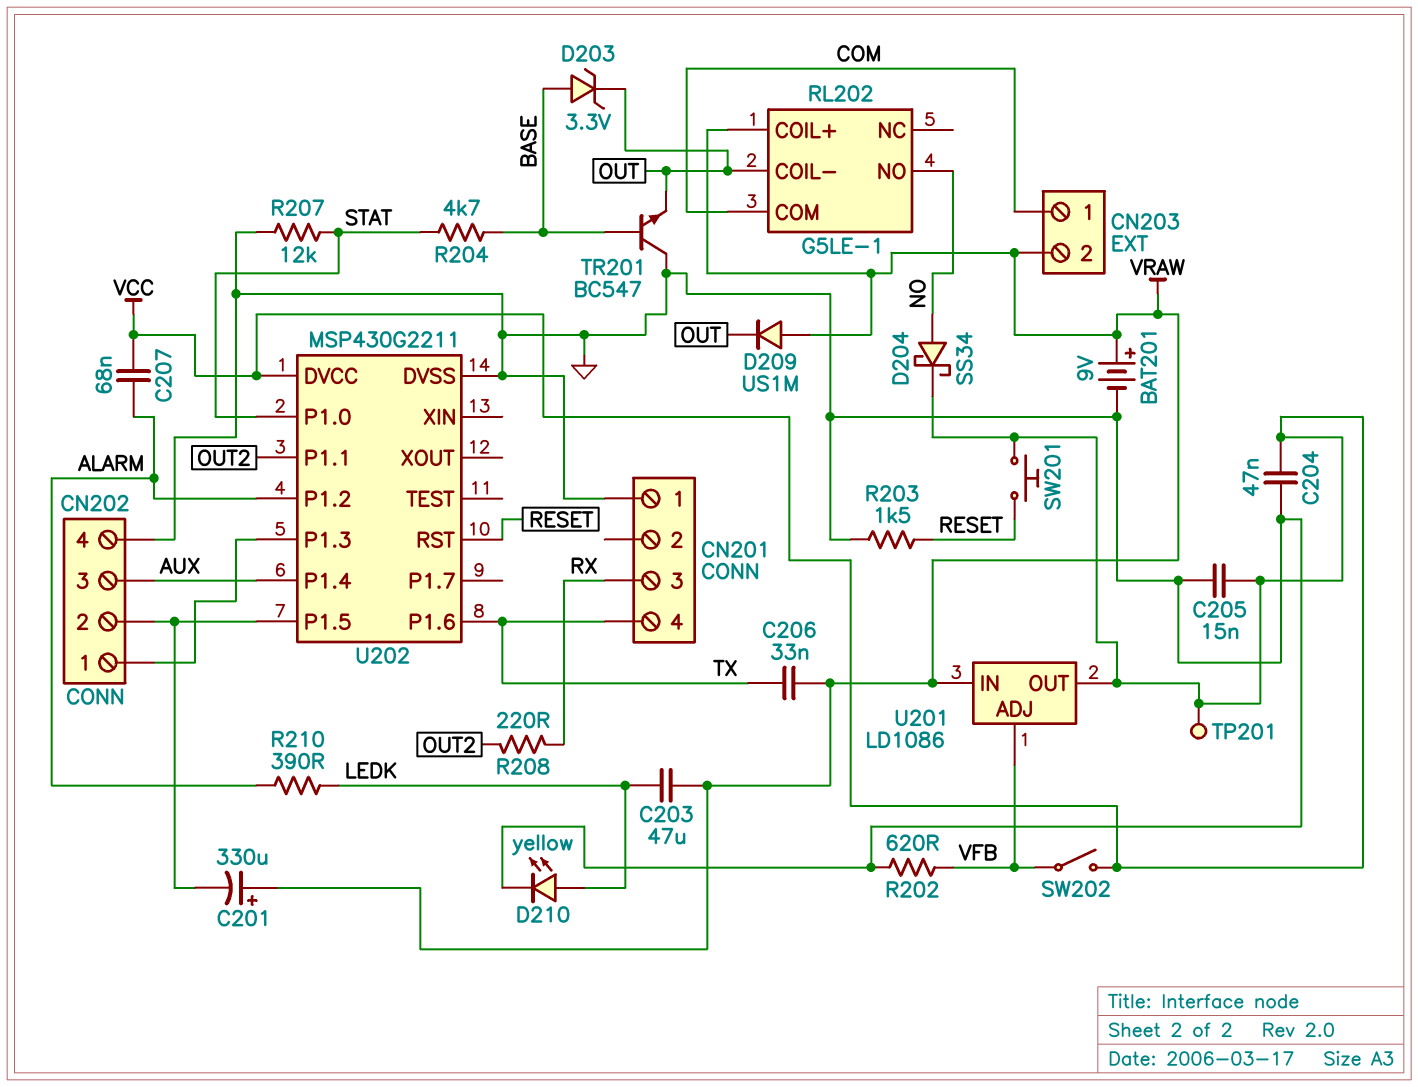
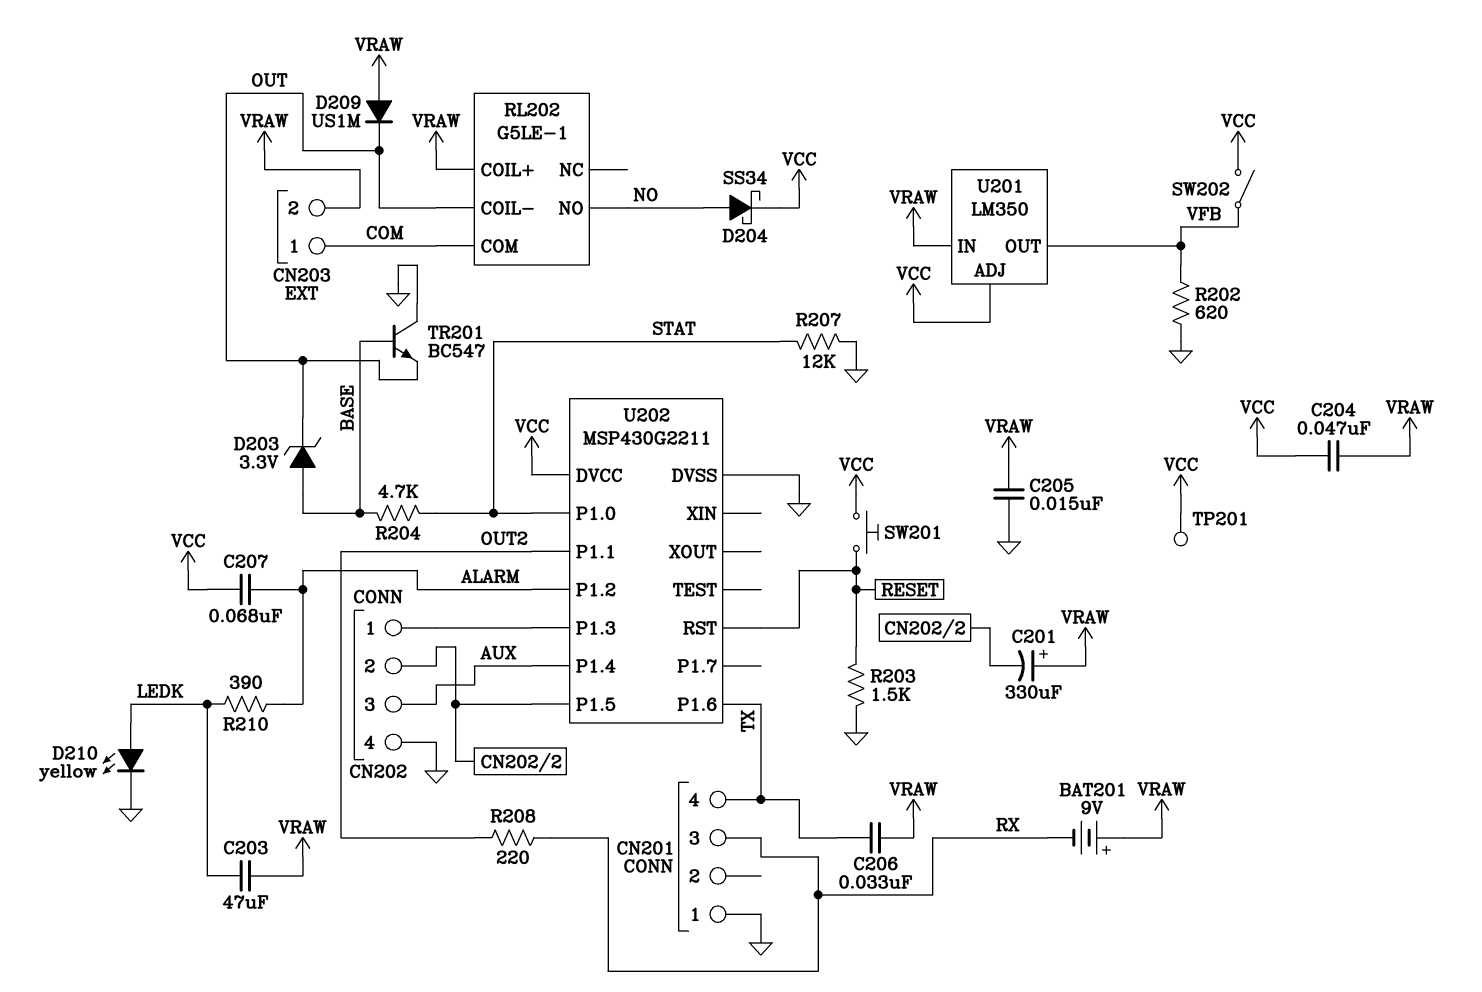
BAT201: 9V (plus VRAW, minus GND) -> 9V (plus VRAW, minus RX)
C204: 47nF (GND, VCC) -> 47nF (VCC, VRAW)
C205: 15nF (GND, VCC) -> 15nF (GND, VRAW)
U201: LD1086 -> LM350
U201 pin ADJ: VFB -> VCC
U201 pin OUT: VCC -> VFB

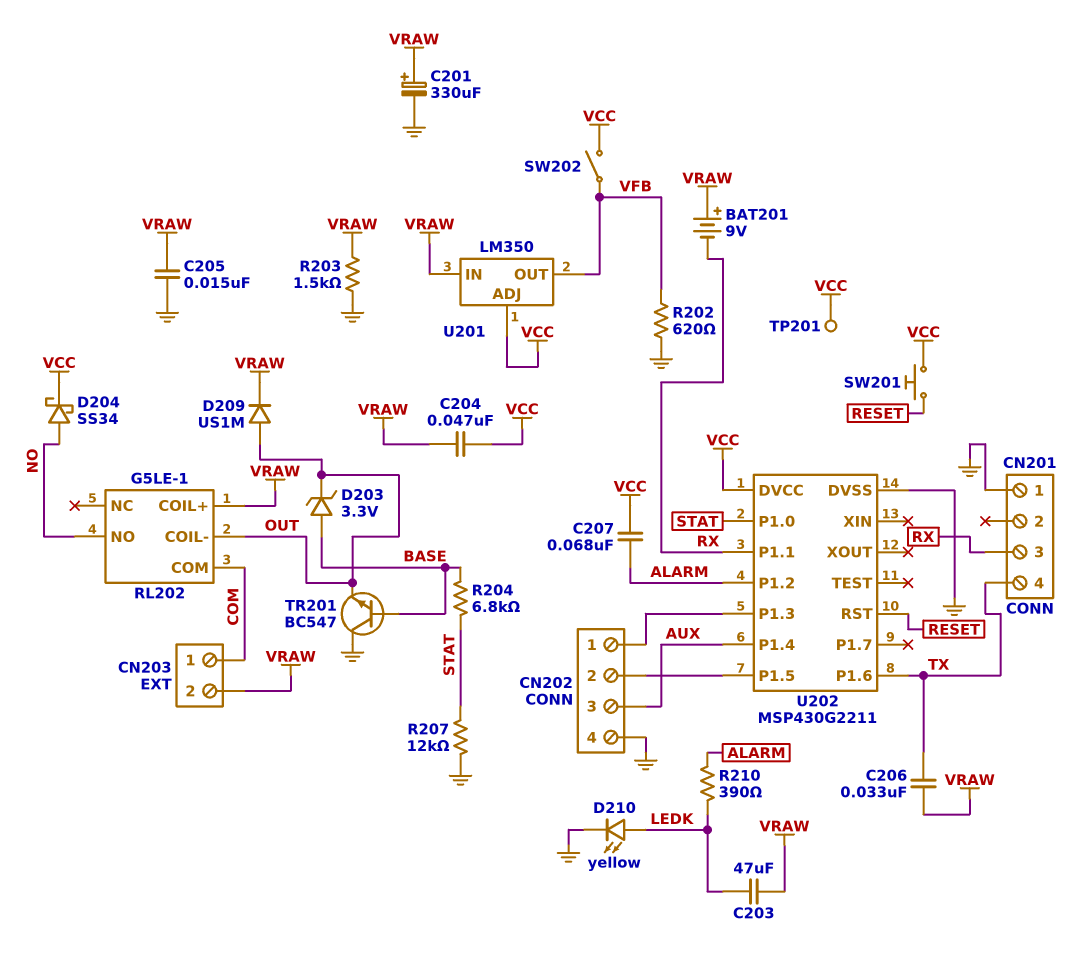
C201: 330uF (plus VRAW, minus CN202/2) -> 330uF (plus VRAW, minus GND)
D209: diode US1M (A VRAW, K OUT) -> diode US1M (A OUT, K VRAW)
R203: 1.5k (GND, RESET) -> 1.5k (GND, VRAW)
R204: 4.7k (BASE, STAT) -> 6.8k (BASE, STAT)
R208: 220 (OUT2, RX) -> none
U202 pin P1.1: OUT2 -> RX

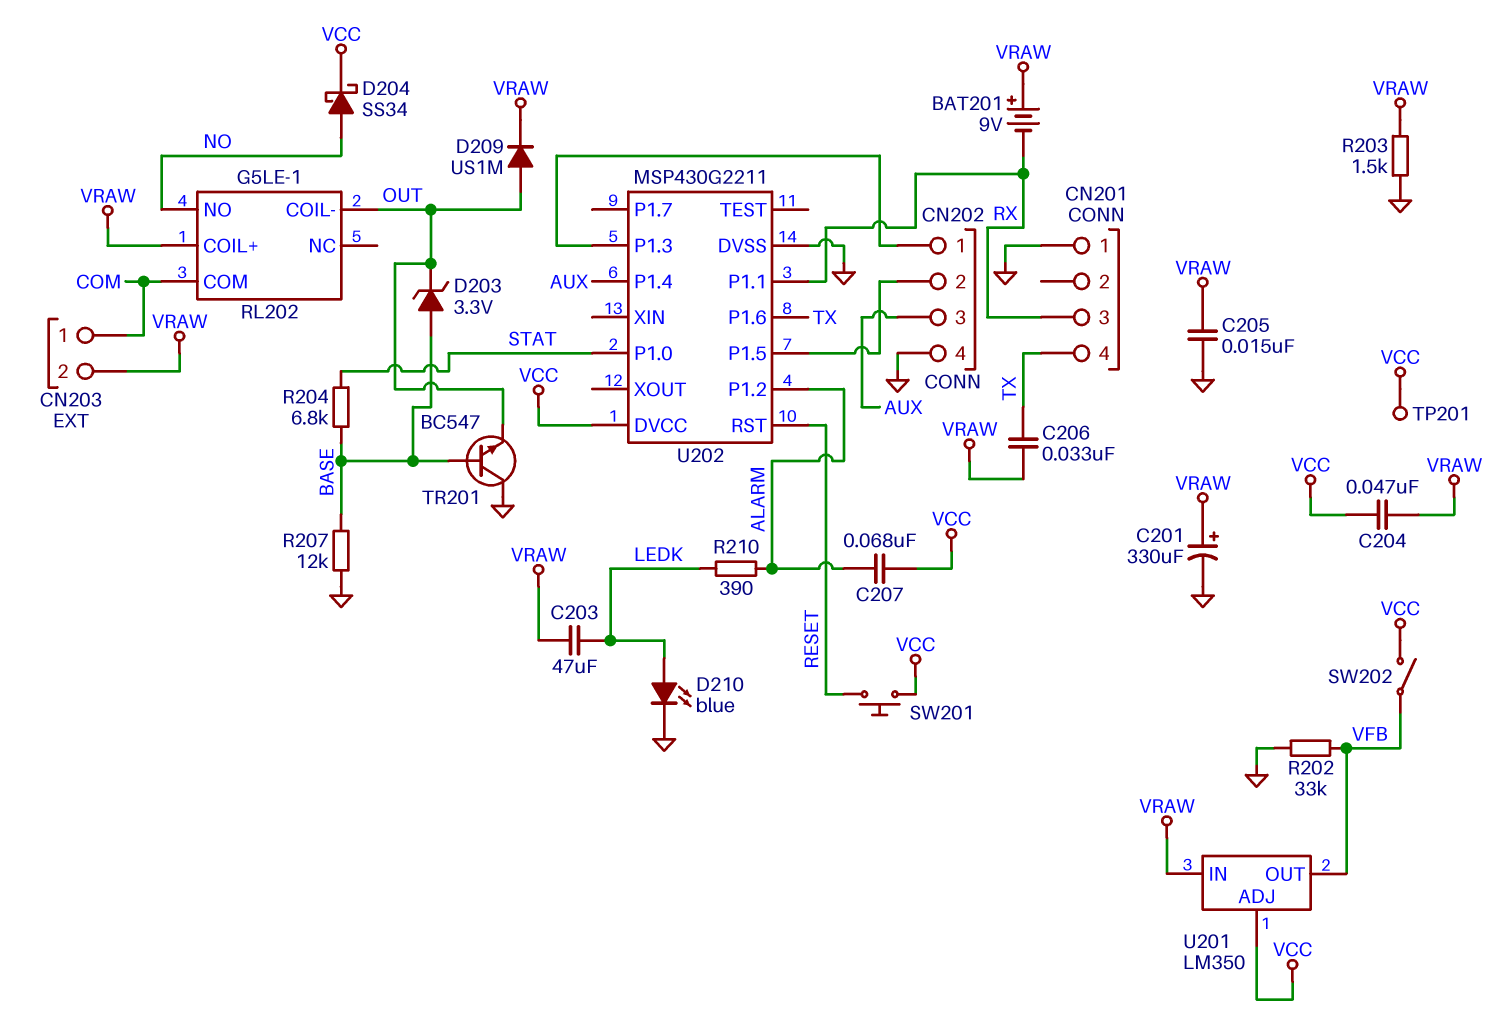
D210: LED yellow (A LEDK, K GND) -> LED blue (A LEDK, K GND)
R202: 620 (GND, VFB) -> 33k (GND, VFB)
R207: 12k (GND, STAT) -> 12k (BASE, GND)

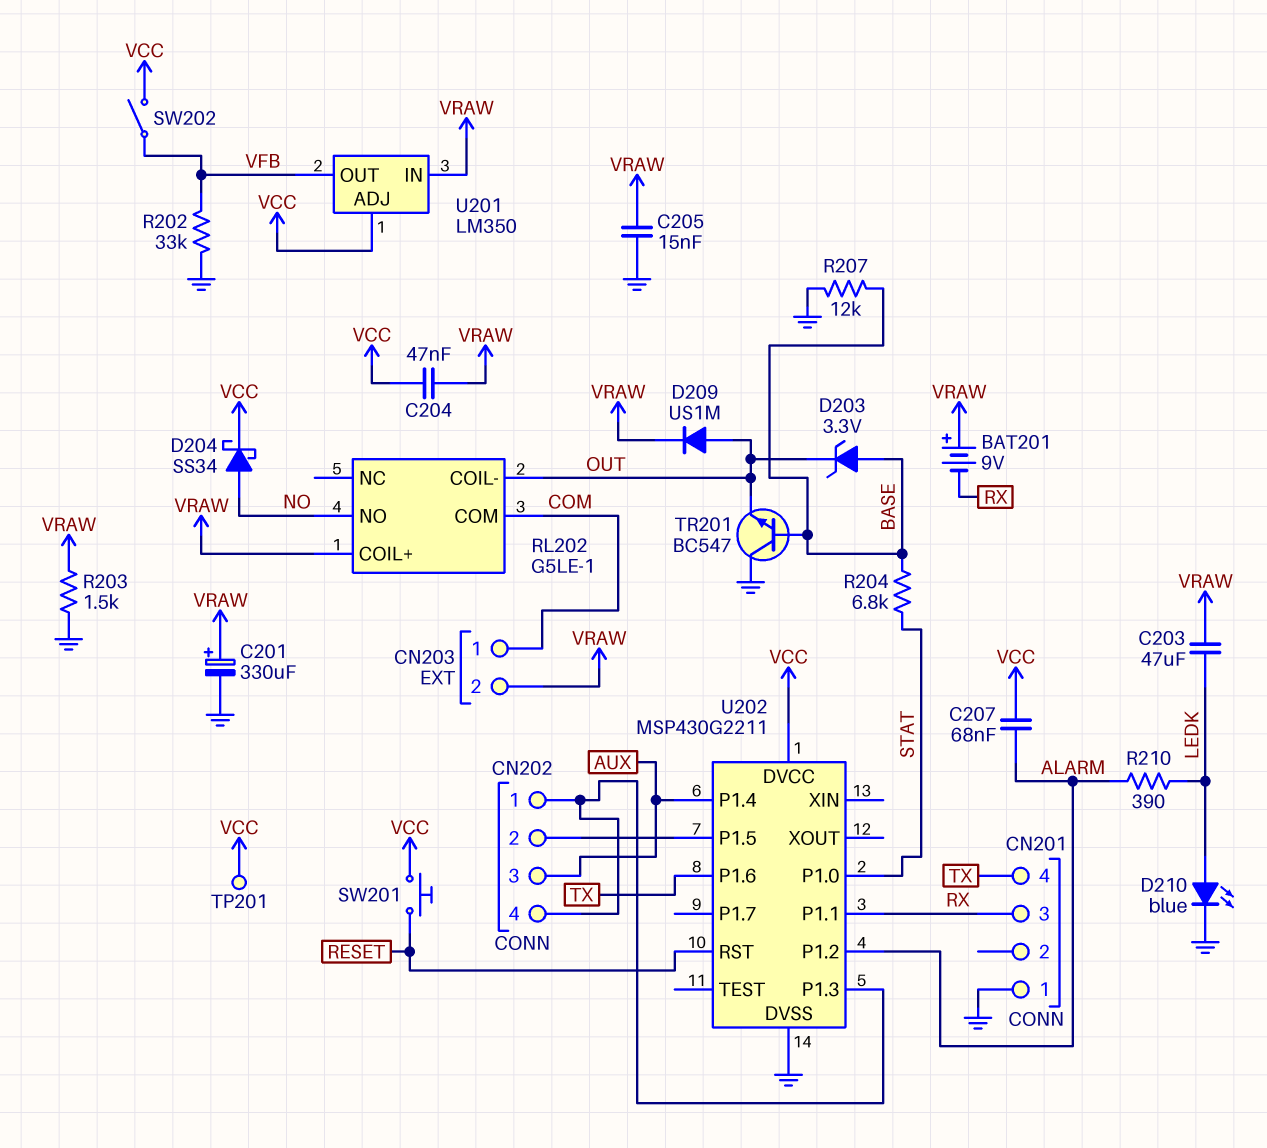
C206: 33nF (TX, VRAW) -> none
CN202 pin 4: GND -> CN202/1

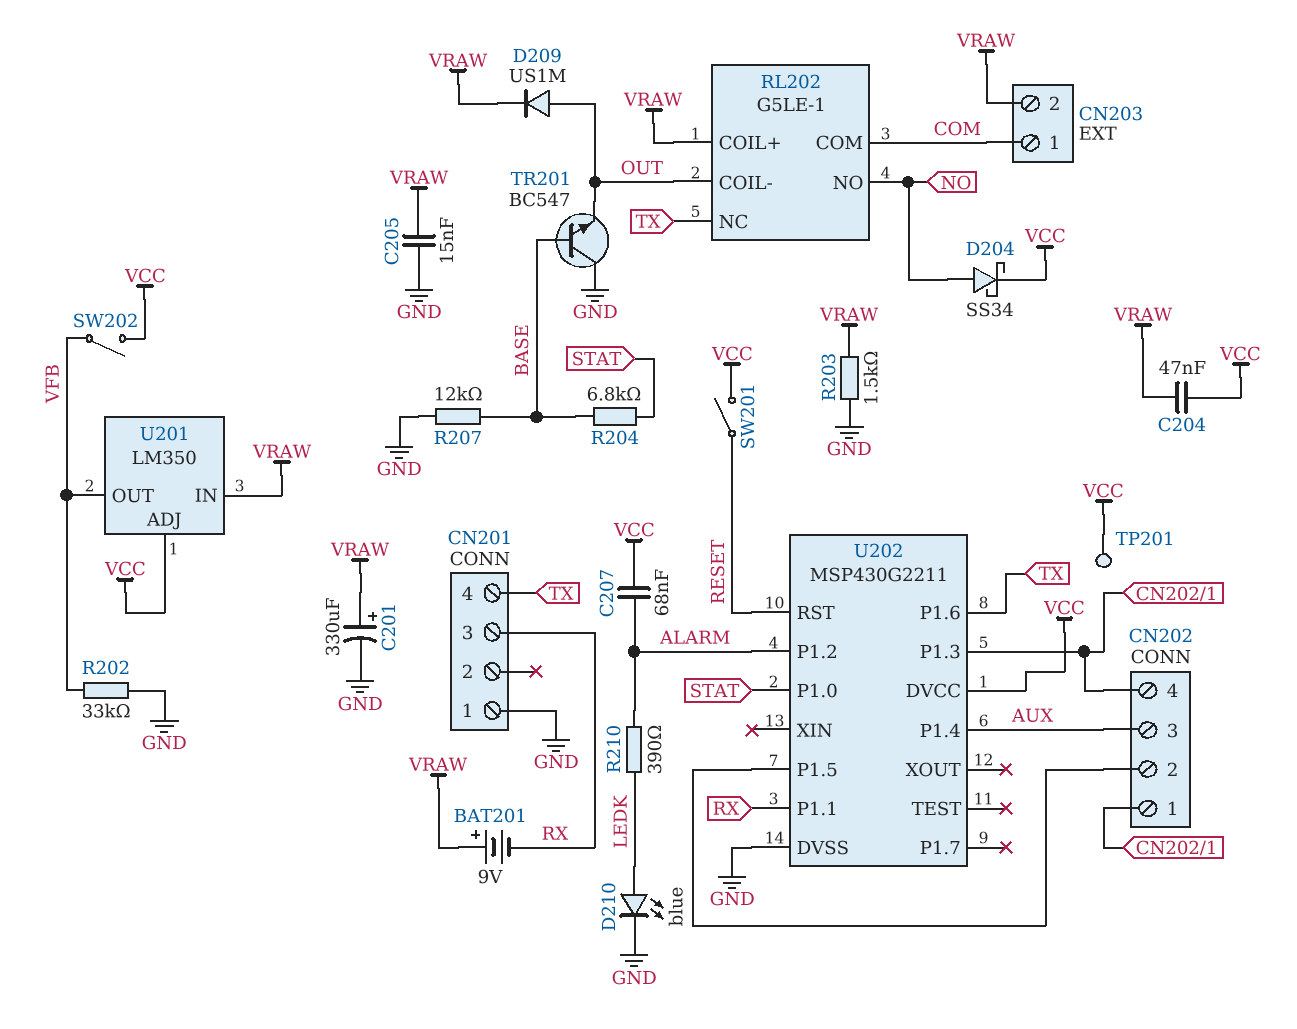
C203: 47uF (LEDK, VRAW) -> none
D203: zener 3.3V (A BASE, K OUT) -> none
RL202 pin NC: none -> TX
SW201: button (RESET, VCC) -> switch (RESET, VCC)

